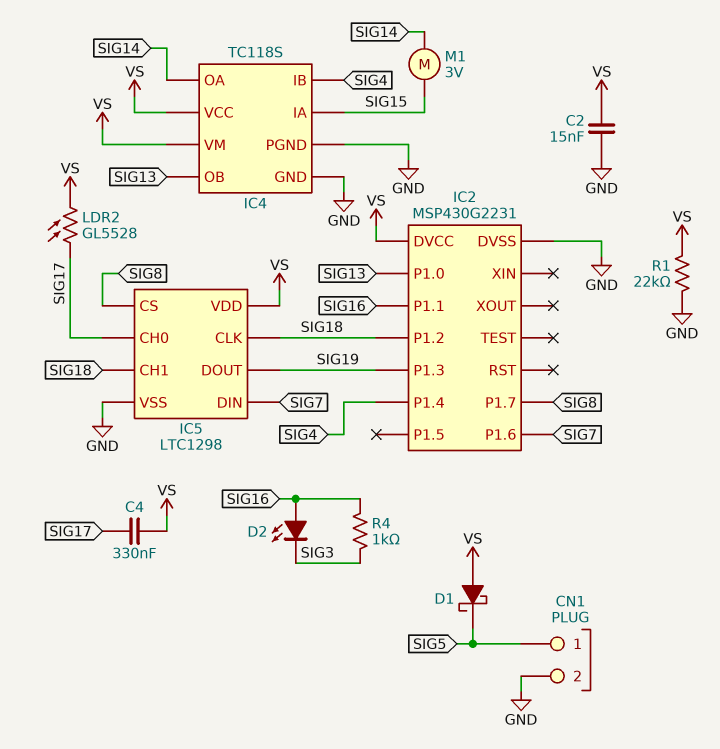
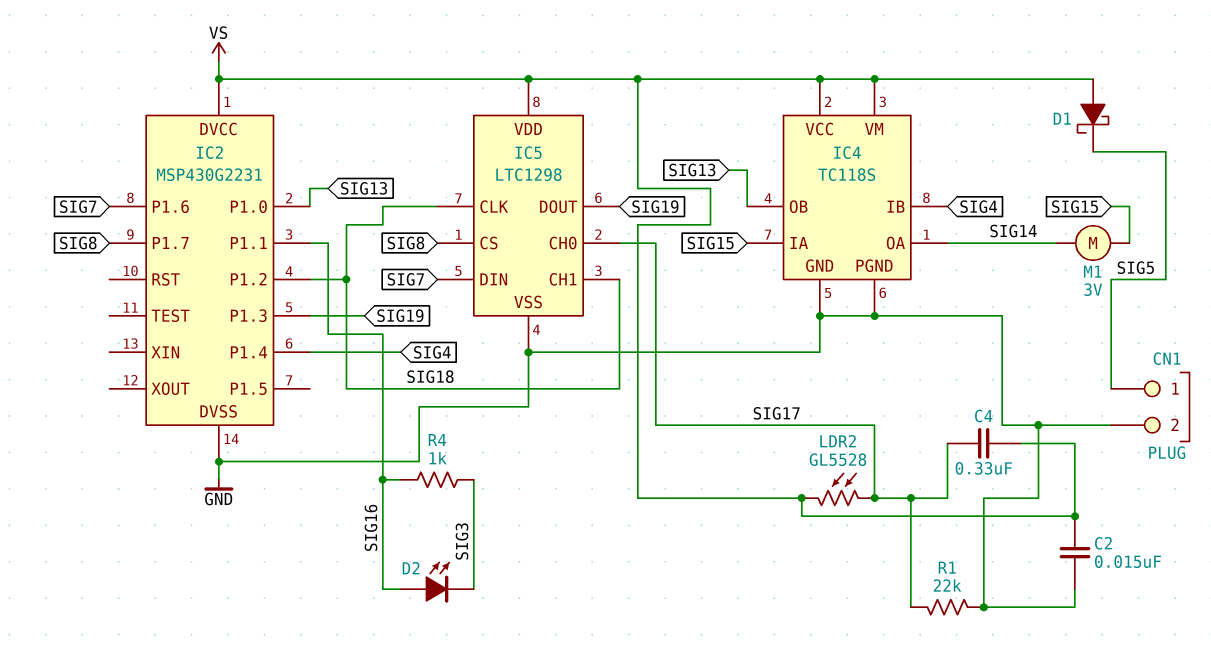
R1: 22k (GND, VS) -> 22k (GND, SIG17)

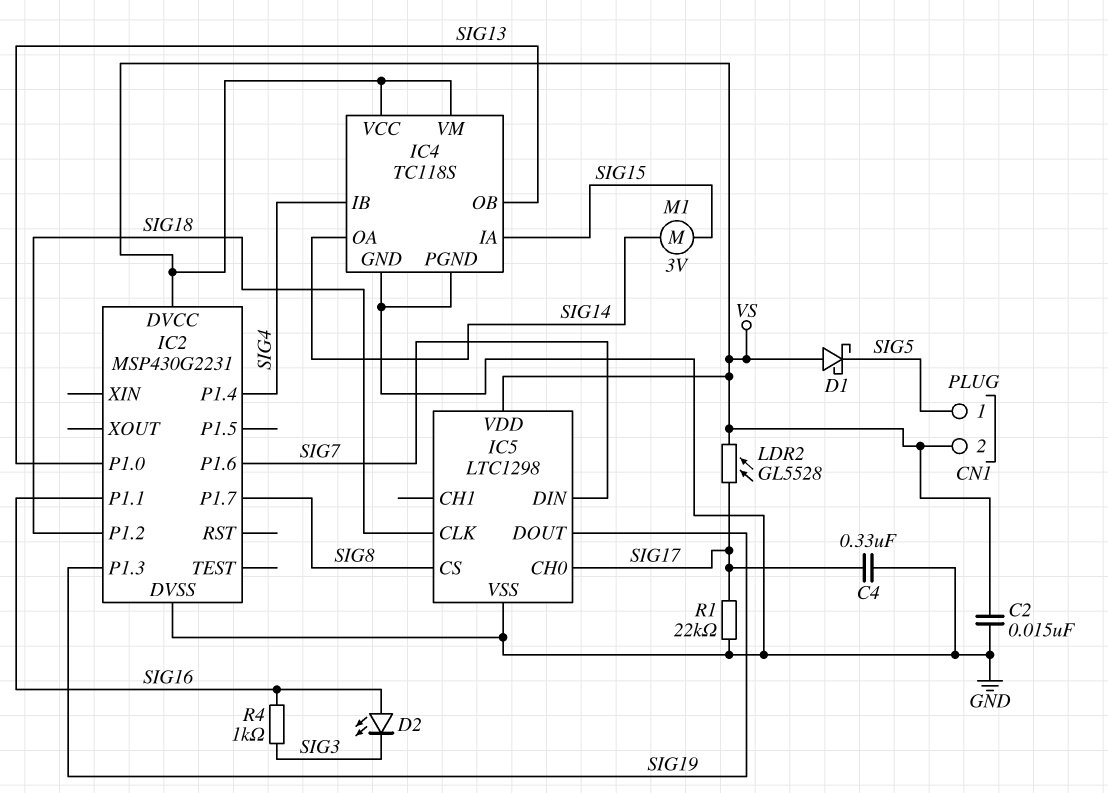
C4: 330nF (SIG17, VS) -> 330nF (GND, SIG17)
CN1 pin 2: GND -> VS
IC5 pin CH1: SIG18 -> none

